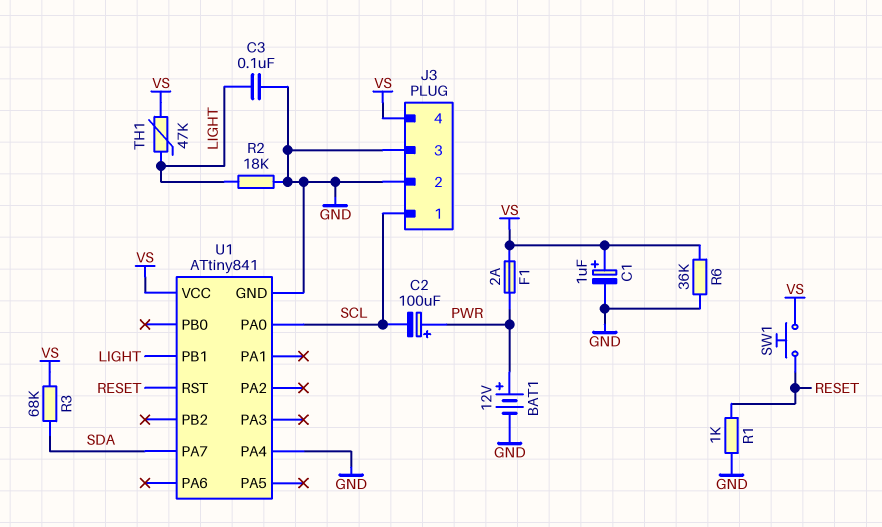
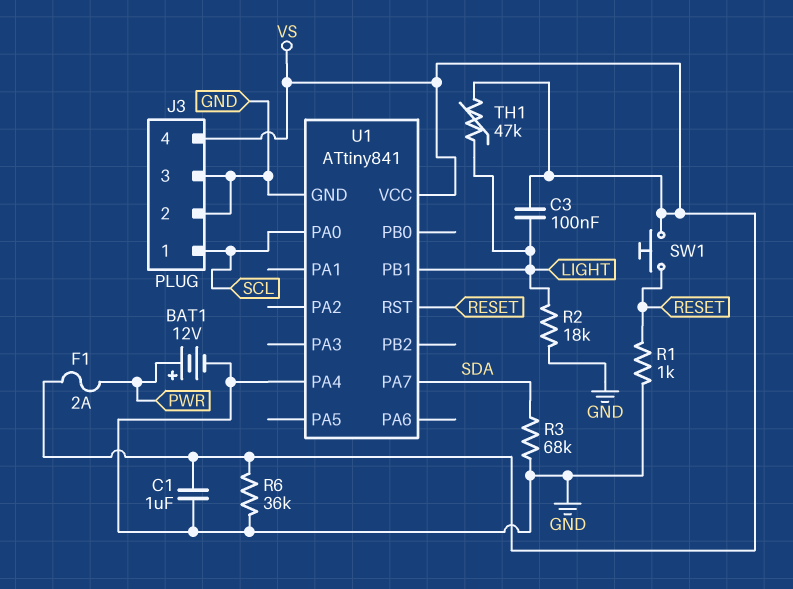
C1: 1uF (plus VS, minus GND) -> 1uF (GND, VS)
C2: 100uF (plus PWR, minus SCL) -> none
C3: 100nF (GND, LIGHT) -> 100nF (LIGHT, VS)
R3: 68k (SDA, VS) -> 68k (GND, SDA)

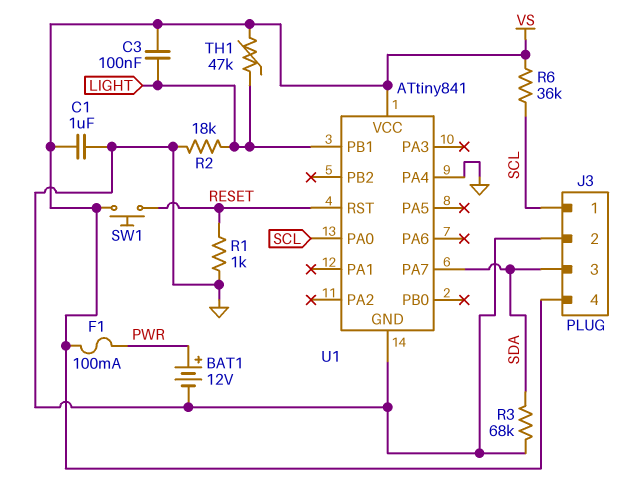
F1: 2A (PWR, VS) -> 100mA (PWR, VS)
J3 pin 3: GND -> SDA
R6: 36k (GND, VS) -> 36k (SCL, VS)

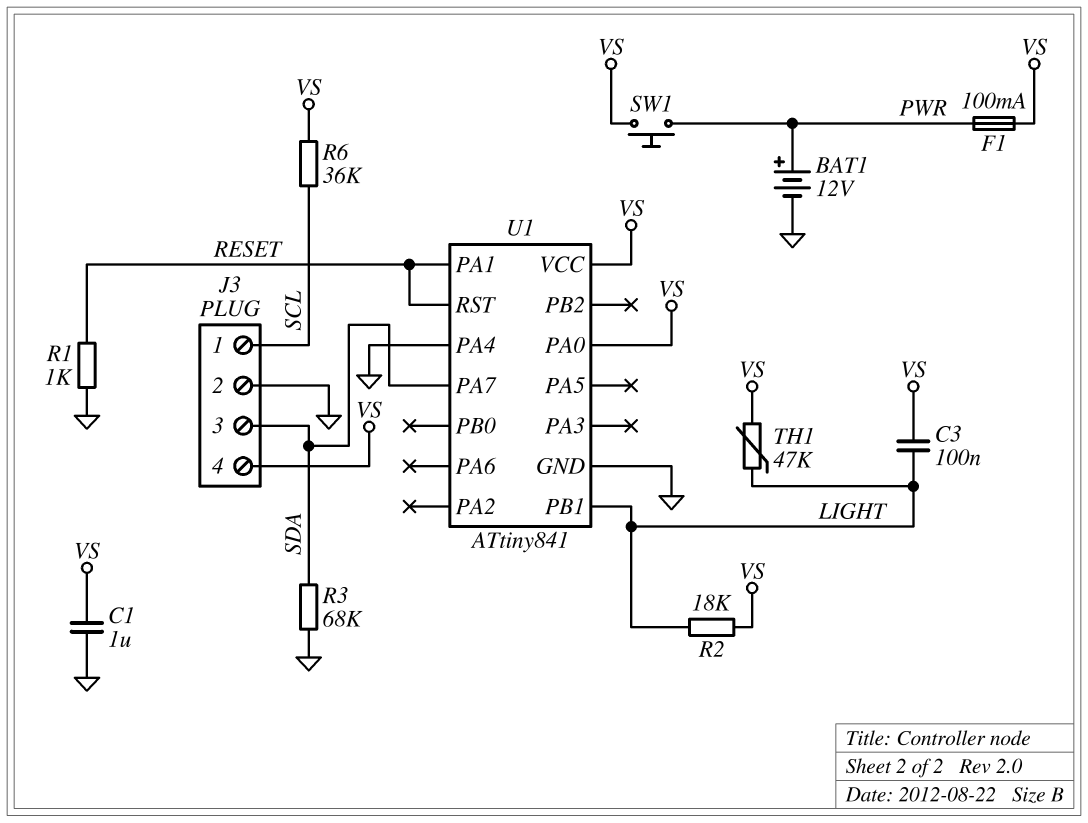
R2: 18k (GND, LIGHT) -> 18k (LIGHT, VS)
SW1: button (RESET, VS) -> button (PWR, VS)
U1 pin PA0: SCL -> VS
U1 pin PA1: none -> RESET

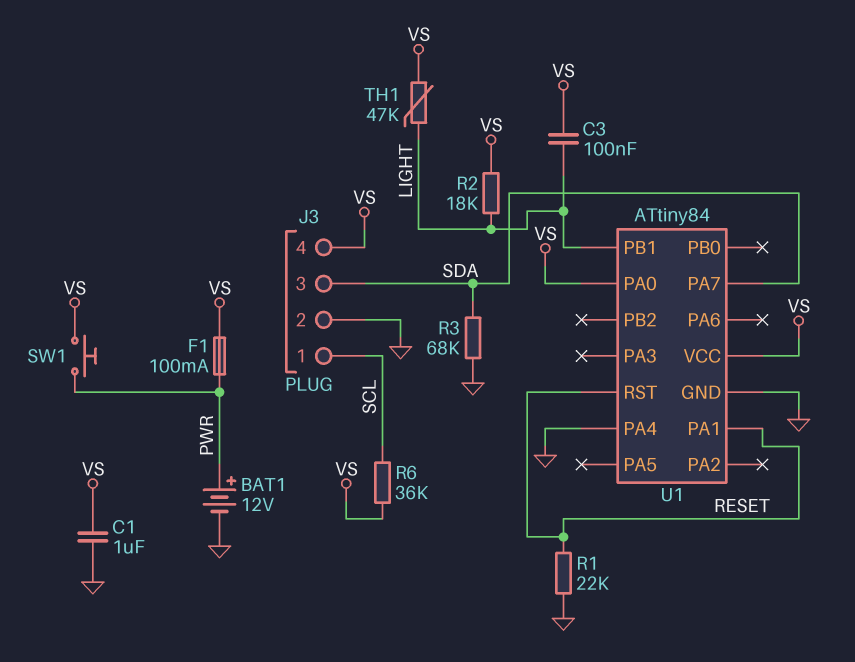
R1: 1k (GND, RESET) -> 22k (GND, RESET)
U1: ATtiny841 -> ATtiny84

